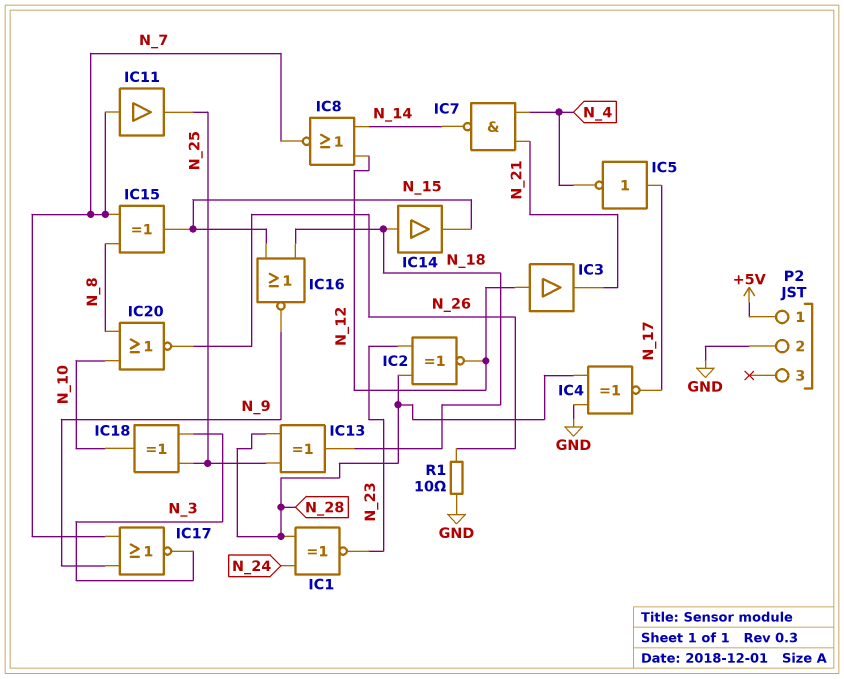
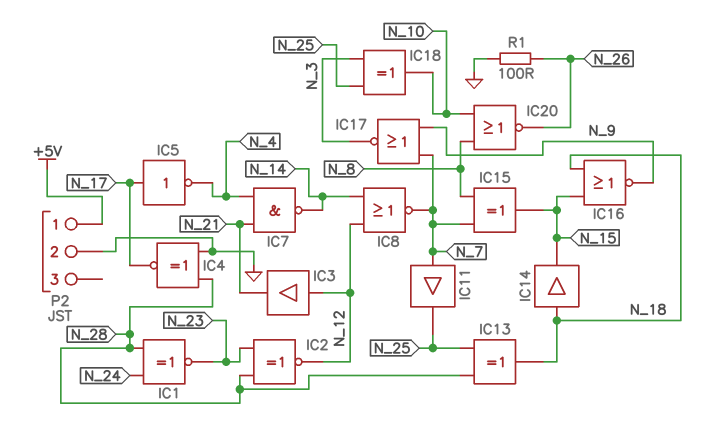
R1: 10 (GND, N_26) -> 100 (GND, N_26)

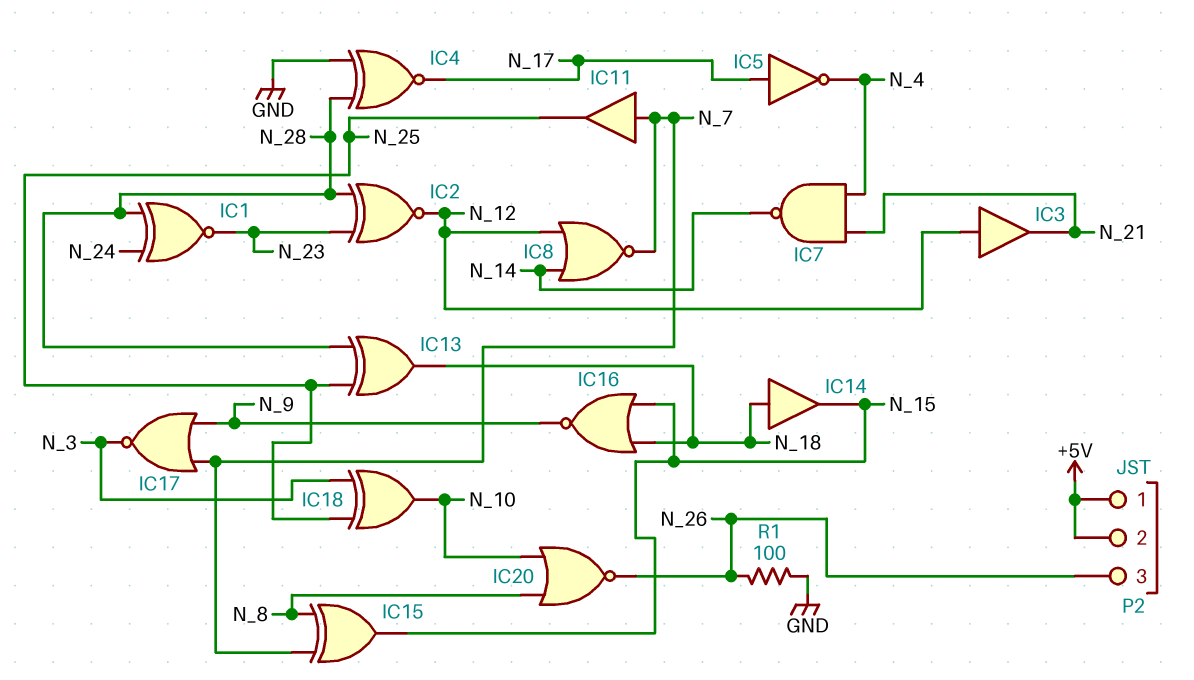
P2 pin 2: GND -> +5V
P2 pin 3: none -> N_26

